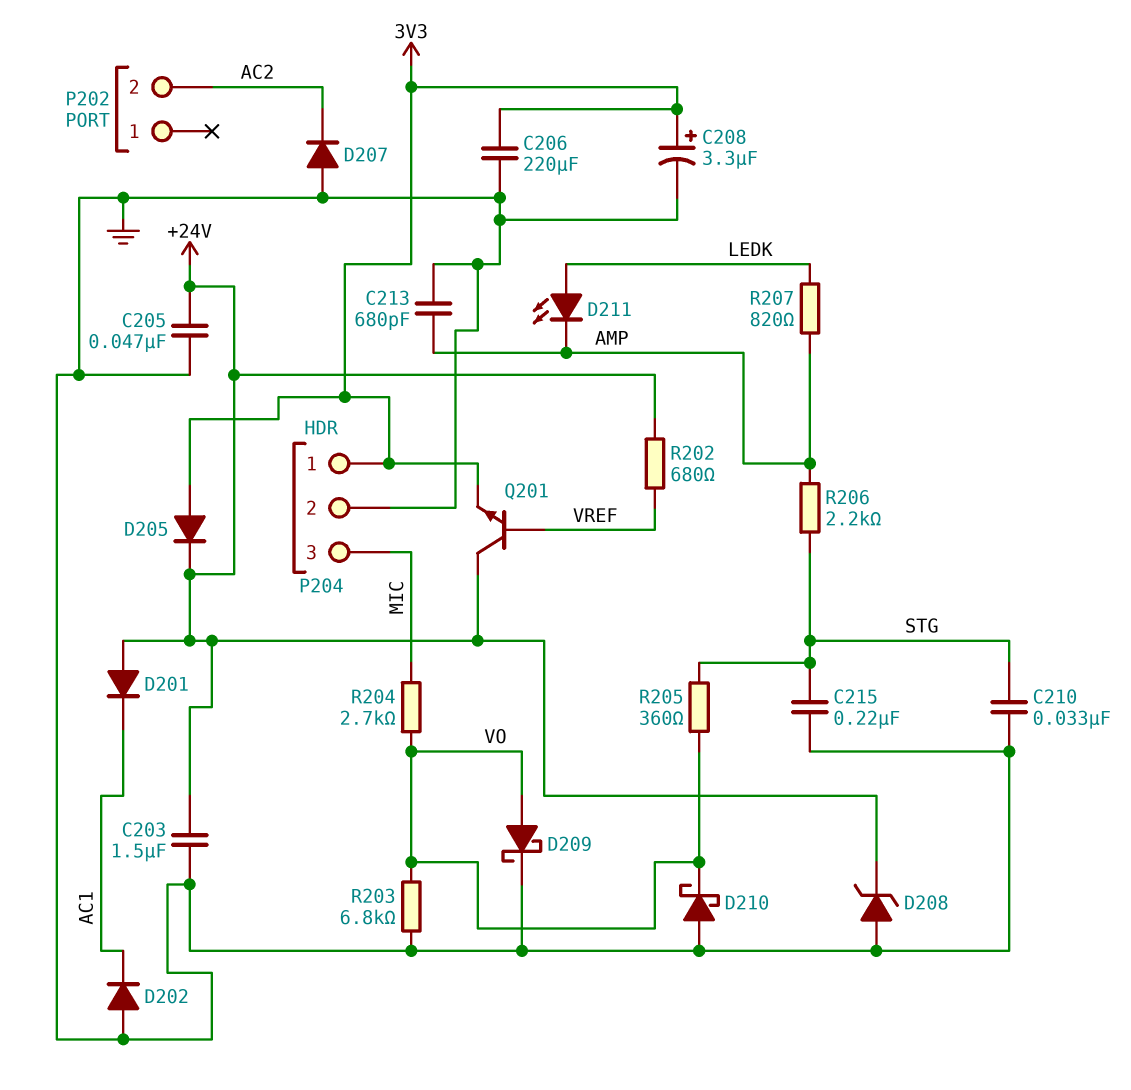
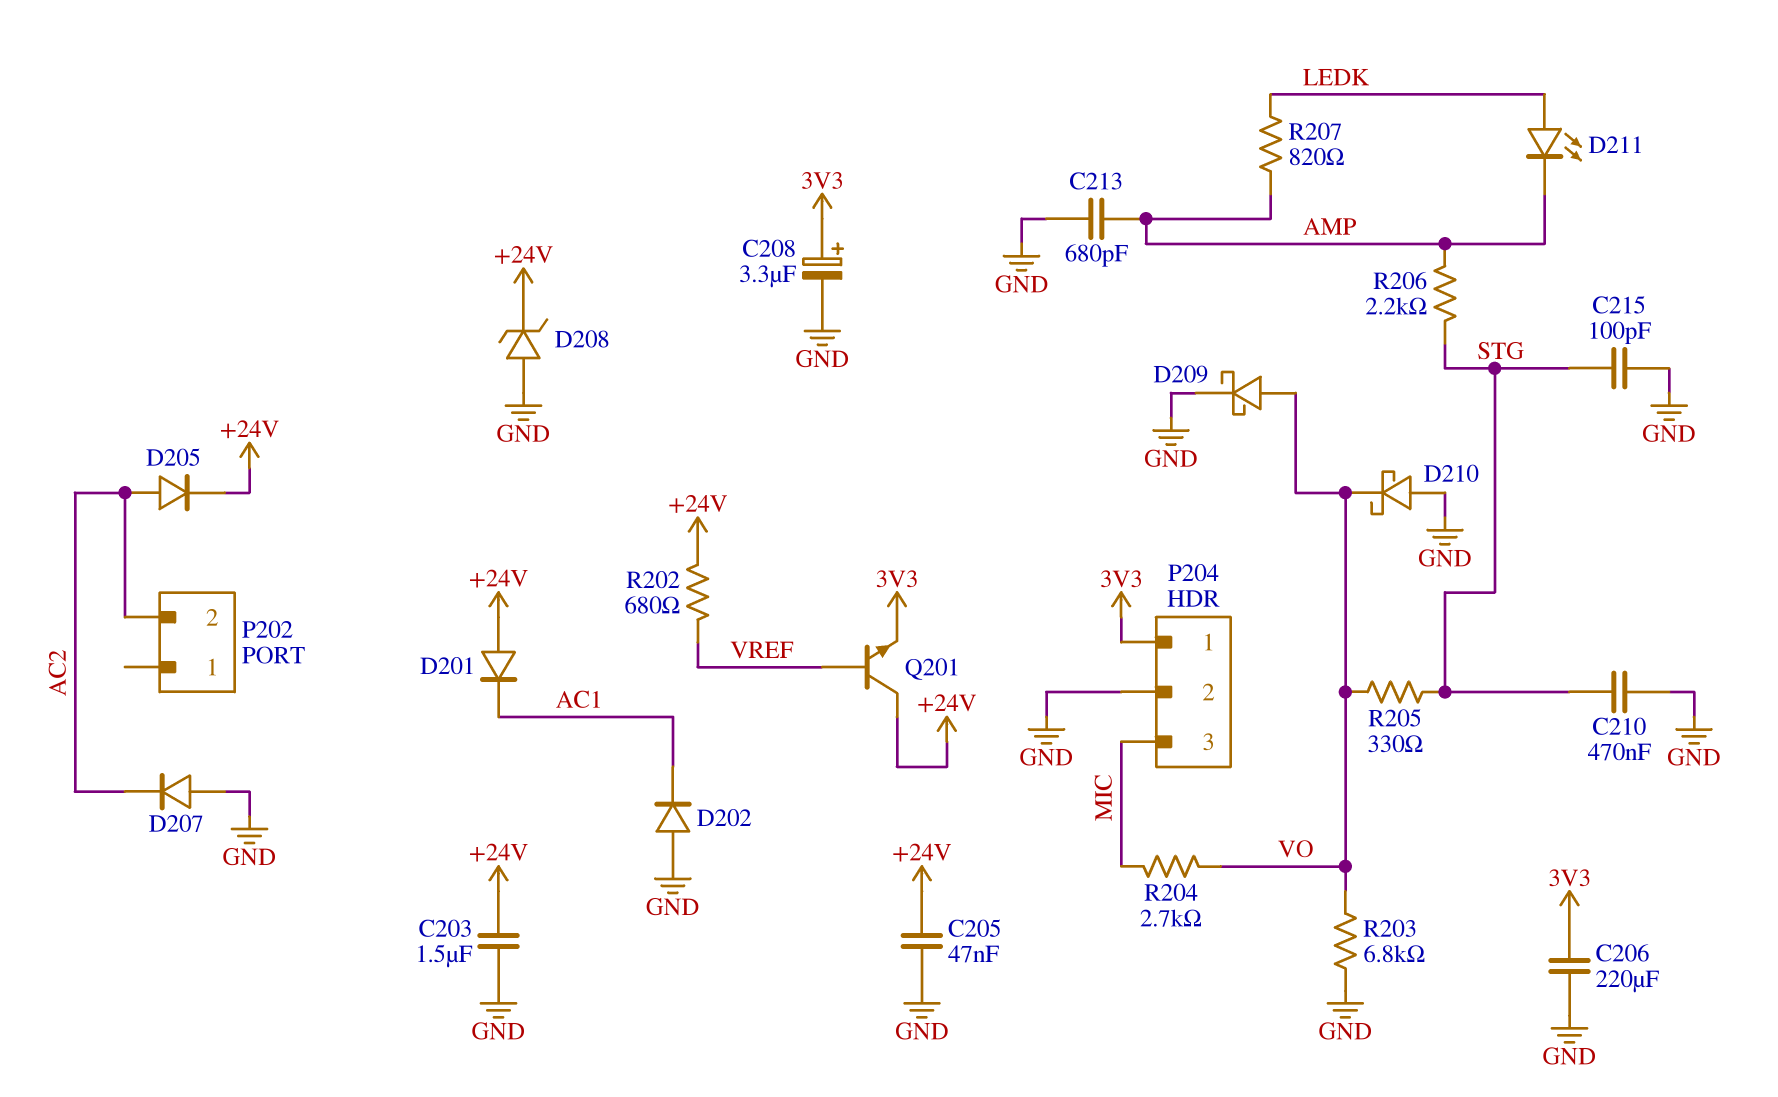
C210: 33nF (GND, STG) -> 470nF (GND, STG)
C215: 220nF (GND, STG) -> 100pF (GND, STG)
D205: diode (A 3V3, K +24V) -> diode (A AC2, K +24V)
R205: 360 (STG, VO) -> 330 (STG, VO)

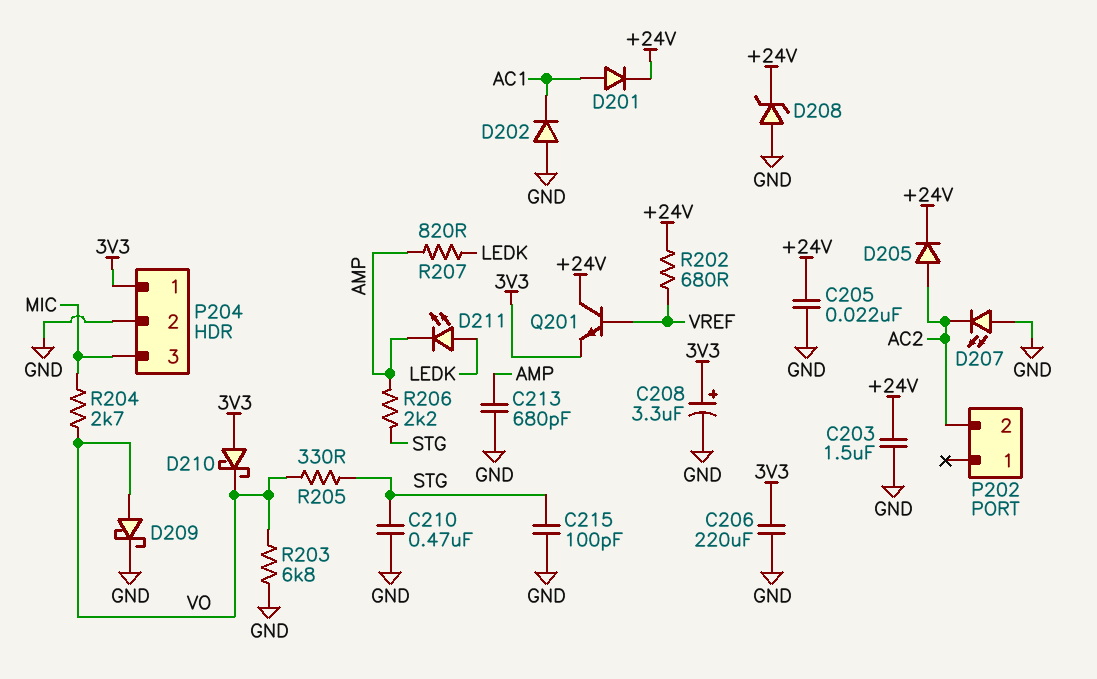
C205: 47nF (+24V, GND) -> 22nF (+24V, GND)
D201: diode (A +24V, K AC1) -> diode (A AC1, K +24V)
D207: diode (A GND, K AC2) -> LED (A GND, K AC2)
D210: schottky (A GND, K VO) -> schottky (A 3V3, K VO)

